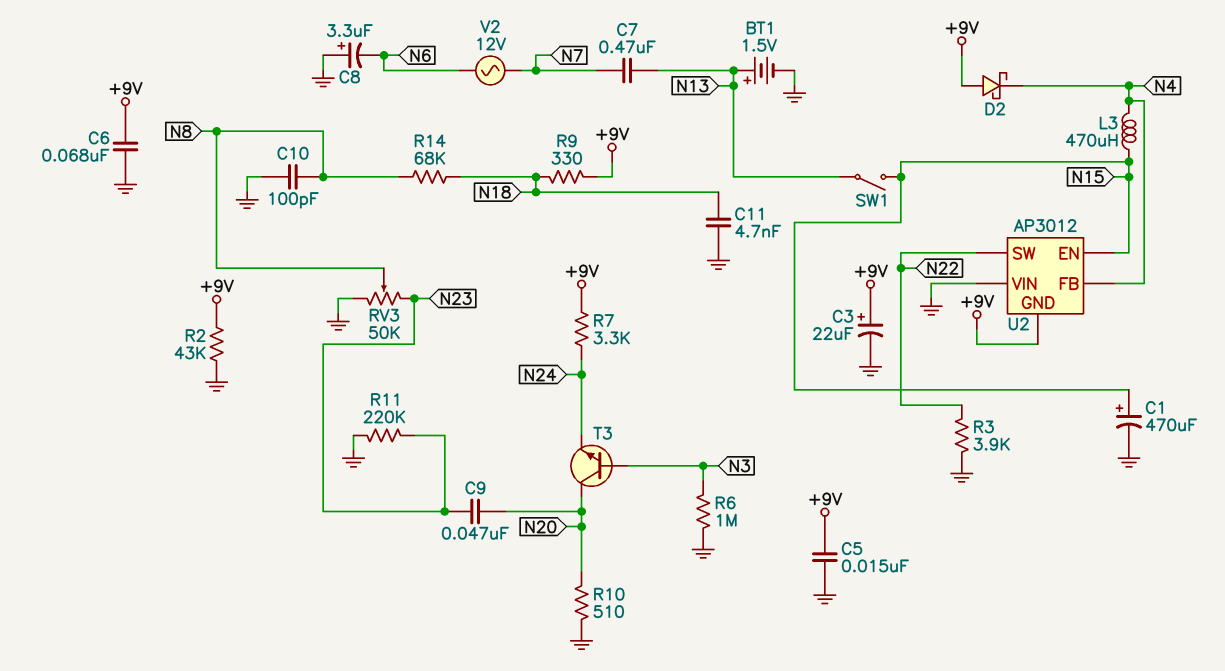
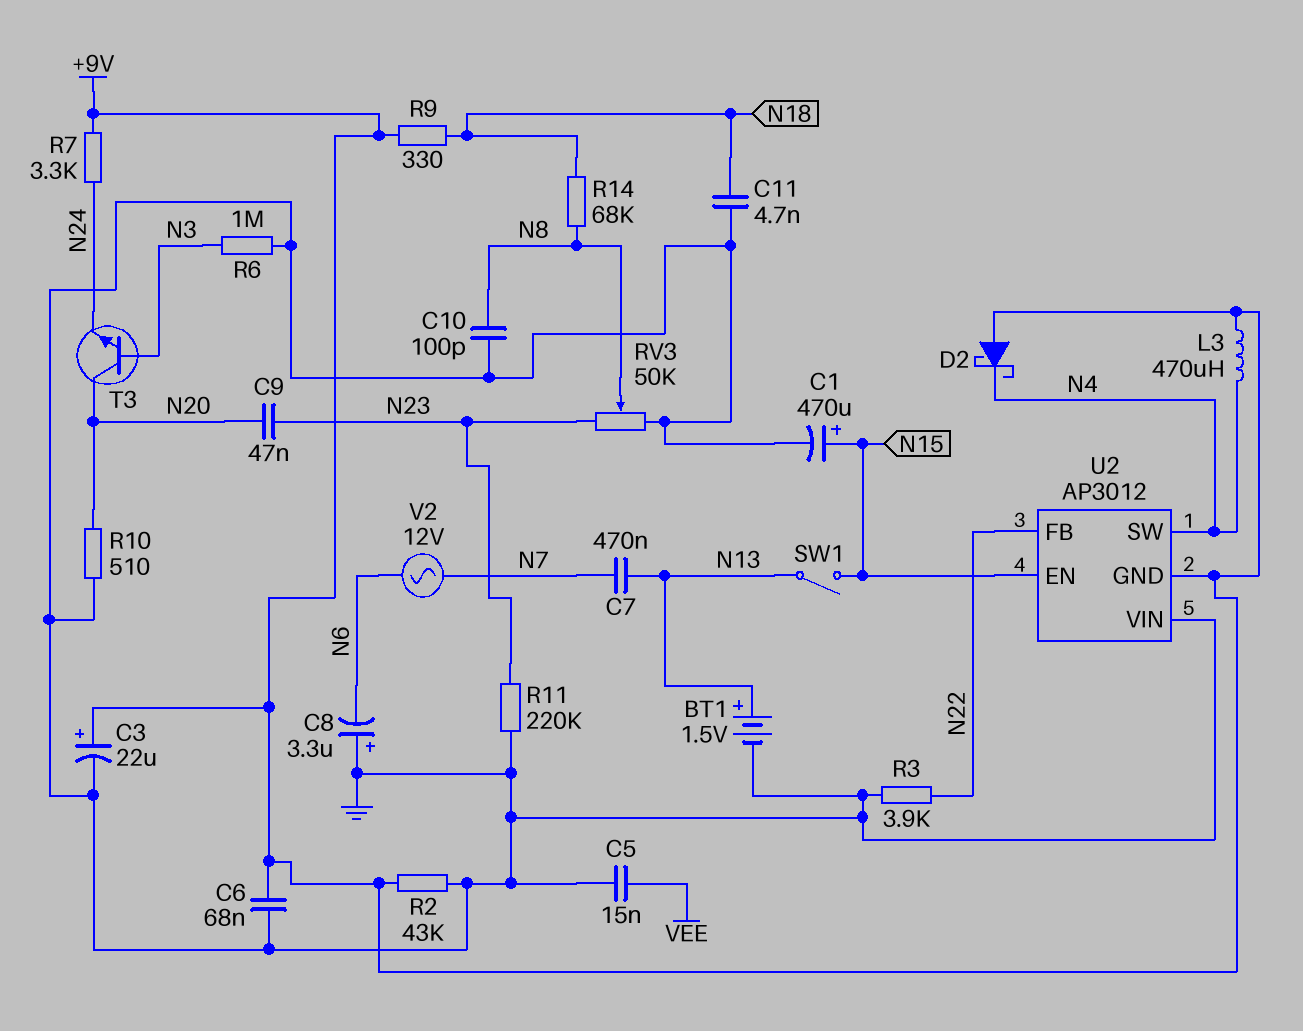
C5: 15nF (+9V, GND) -> 15nF (GND, VEE)
L3: 470uH (N4, N15) -> 470uH (+9V, N4)
U2 pin FB: N4 -> N22
U2 pin SW: N22 -> N4

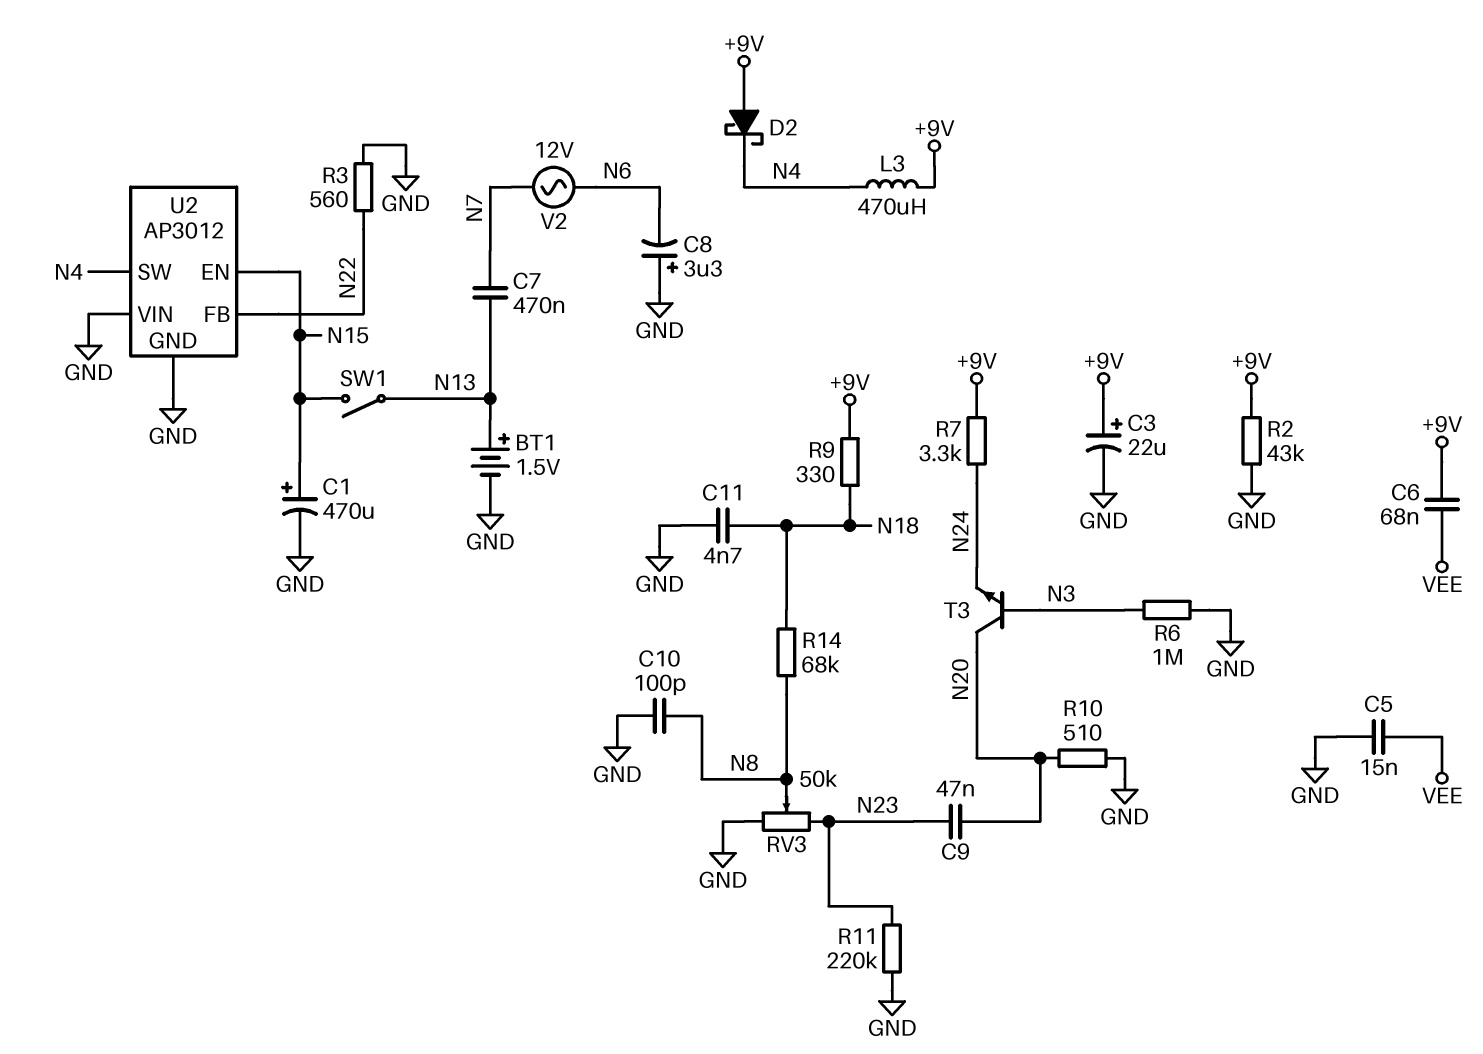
C6: 68nF (+9V, GND) -> 68nF (+9V, VEE)
R3: 3.9k (GND, N22) -> 560 (GND, N22)
U2 pin GND: +9V -> GND

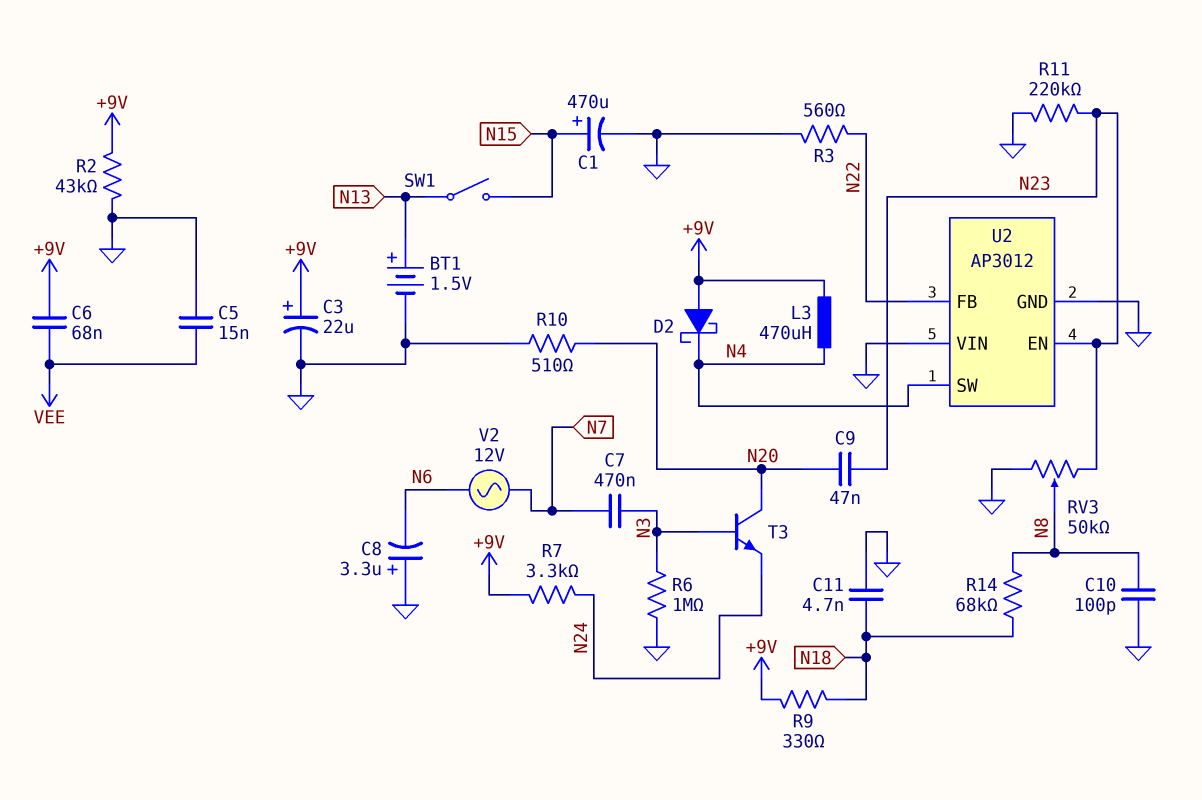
C7: 470nF (N7, N13) -> 470nF (N3, N7)
U2 pin EN: N15 -> N23

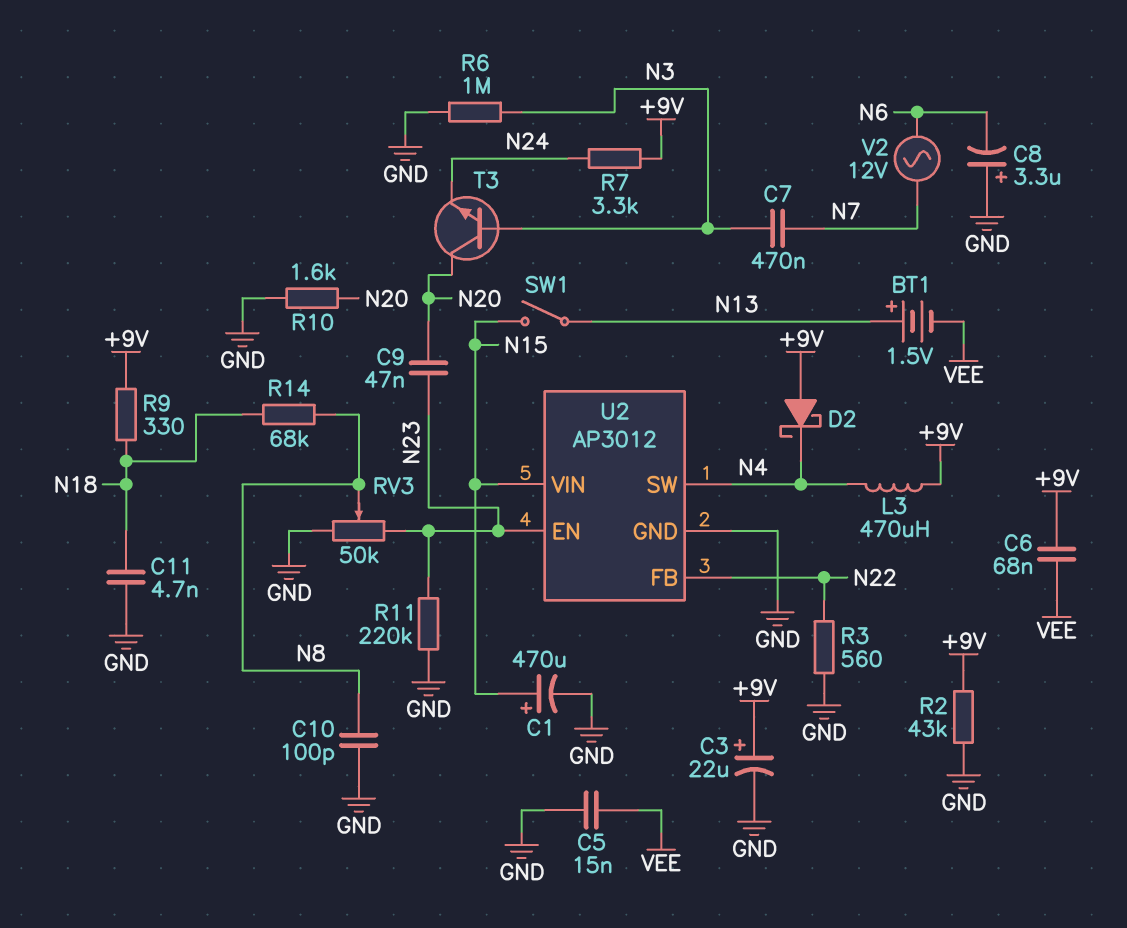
BT1: 1.5V (plus N13, minus GND) -> 1.5V (plus N13, minus VEE)
R10: 510 (GND, N20) -> 1.6k (GND, N20)
U2 pin VIN: GND -> N15

